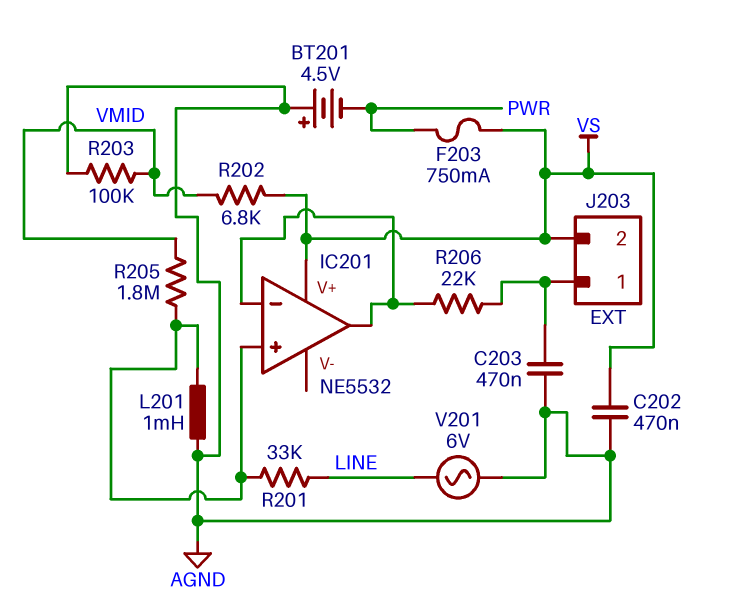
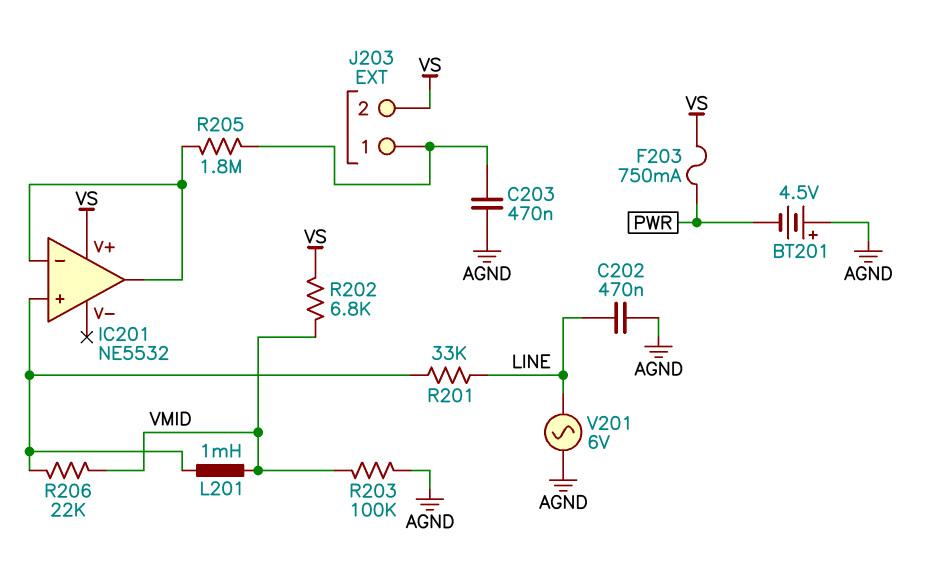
C202: 470nF (AGND, VS) -> 470nF (AGND, LINE)
L201: 1mH (AGND, IC201/in+) -> 1mH (IC201/in+, VMID)
R205: 1.8M (IC201/in+, VMID) -> 1.8M (IC201/in-, J203/1)
R206: 22k (IC201/in-, J203/1) -> 22k (IC201/in+, VMID)

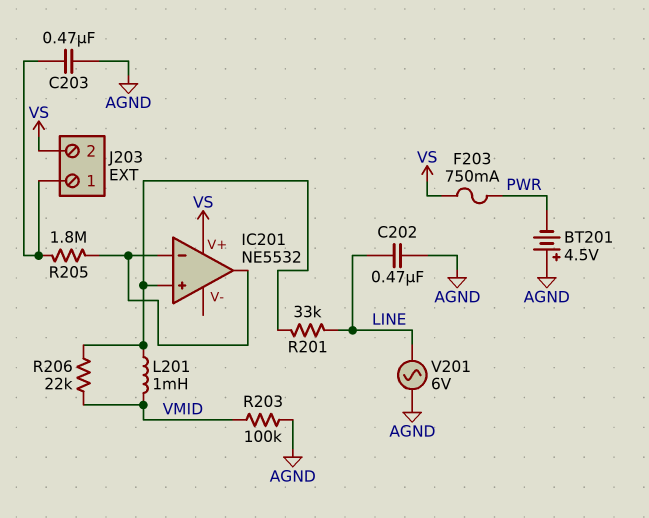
R202: 6.8k (VMID, VS) -> none

